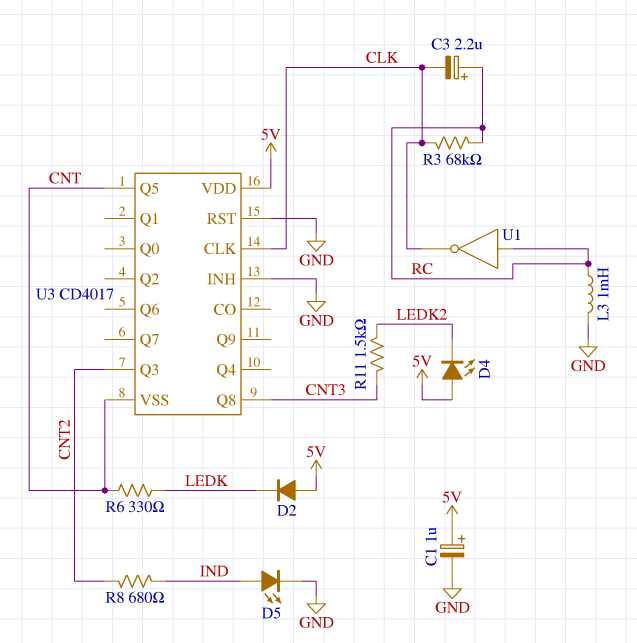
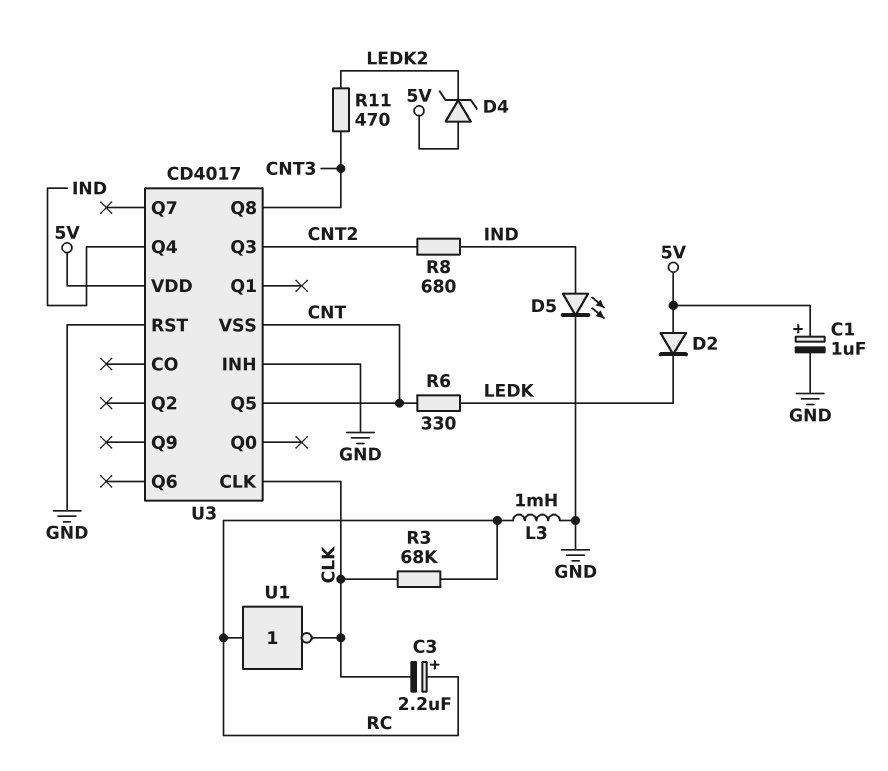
D4: LED (A 5V, K LEDK2) -> zener (A 5V, K LEDK2)
R11: 1.5k (CNT3, LEDK2) -> 470 (CNT3, LEDK2)
U3 pin Q4: none -> IND

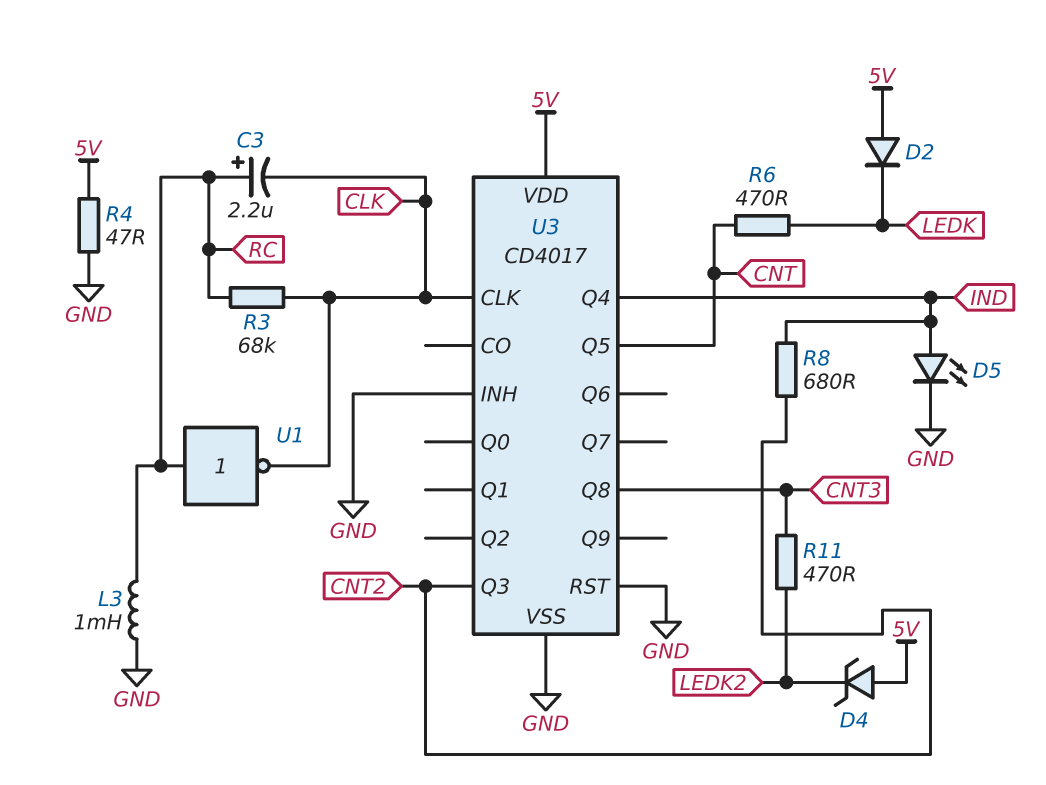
C1: 1uF (plus 5V, minus GND) -> none
R4: none -> 47 (5V, GND)
R6: 330 (CNT, LEDK) -> 470 (CNT, LEDK)
U3 pin VSS: CNT -> GND

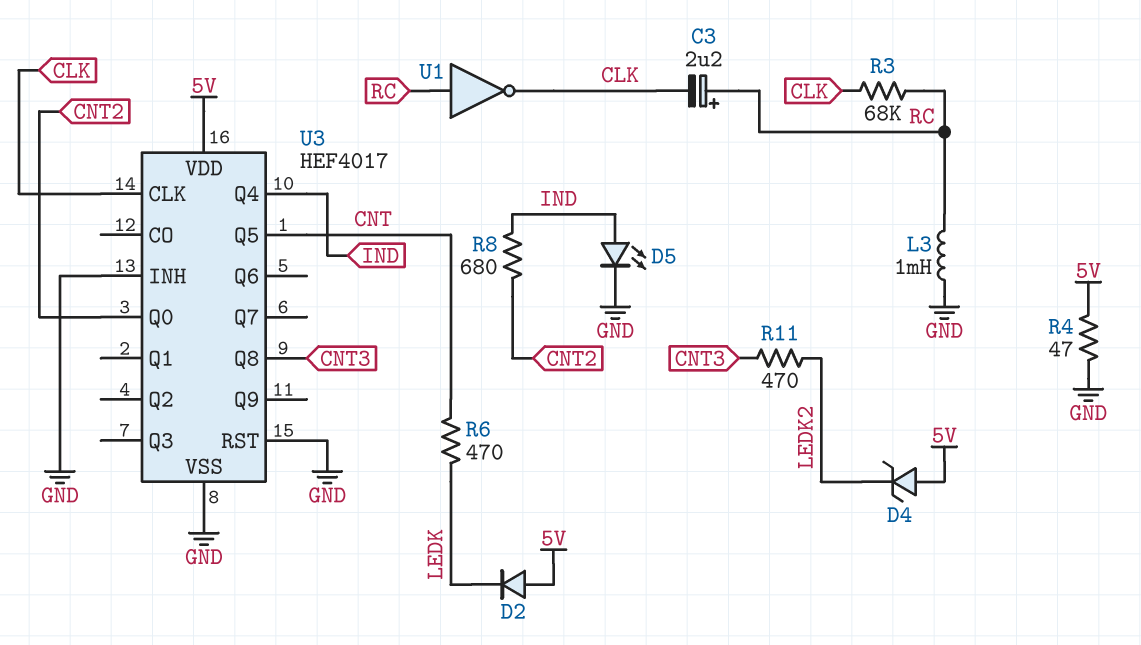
U3: CD4017 -> HEF4017
U3 pin Q0: none -> CNT2
U3 pin Q3: CNT2 -> none

